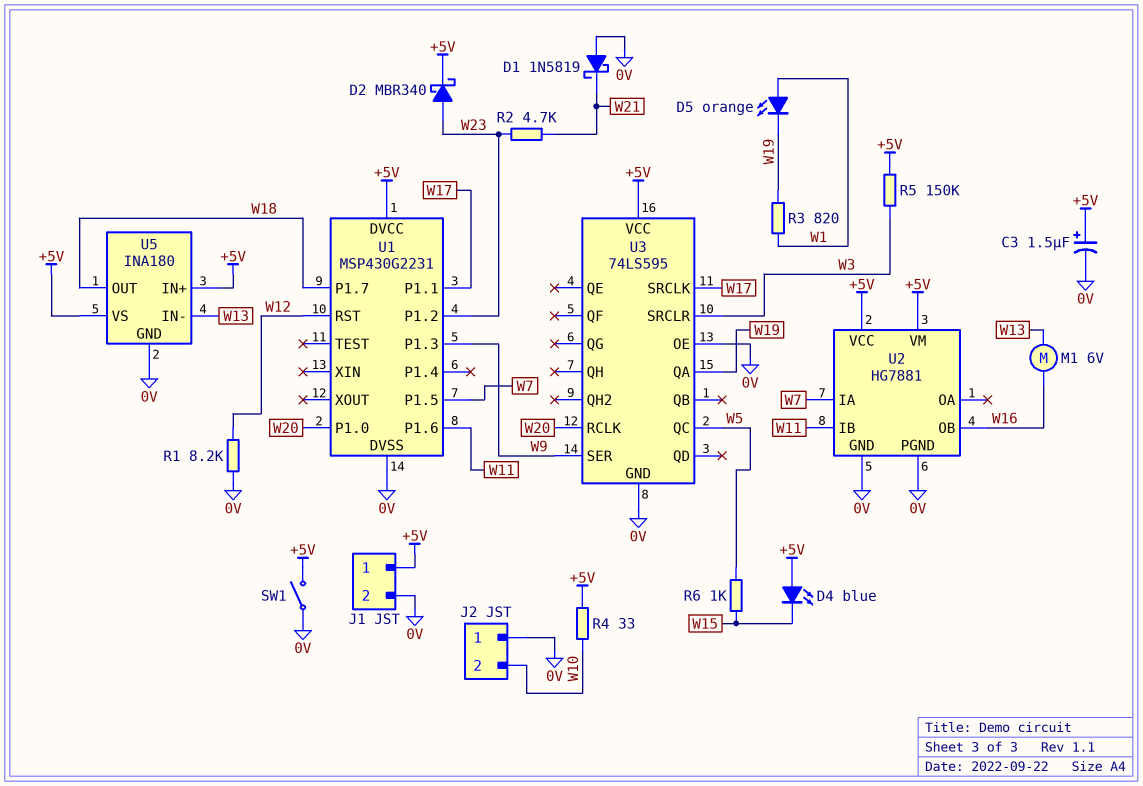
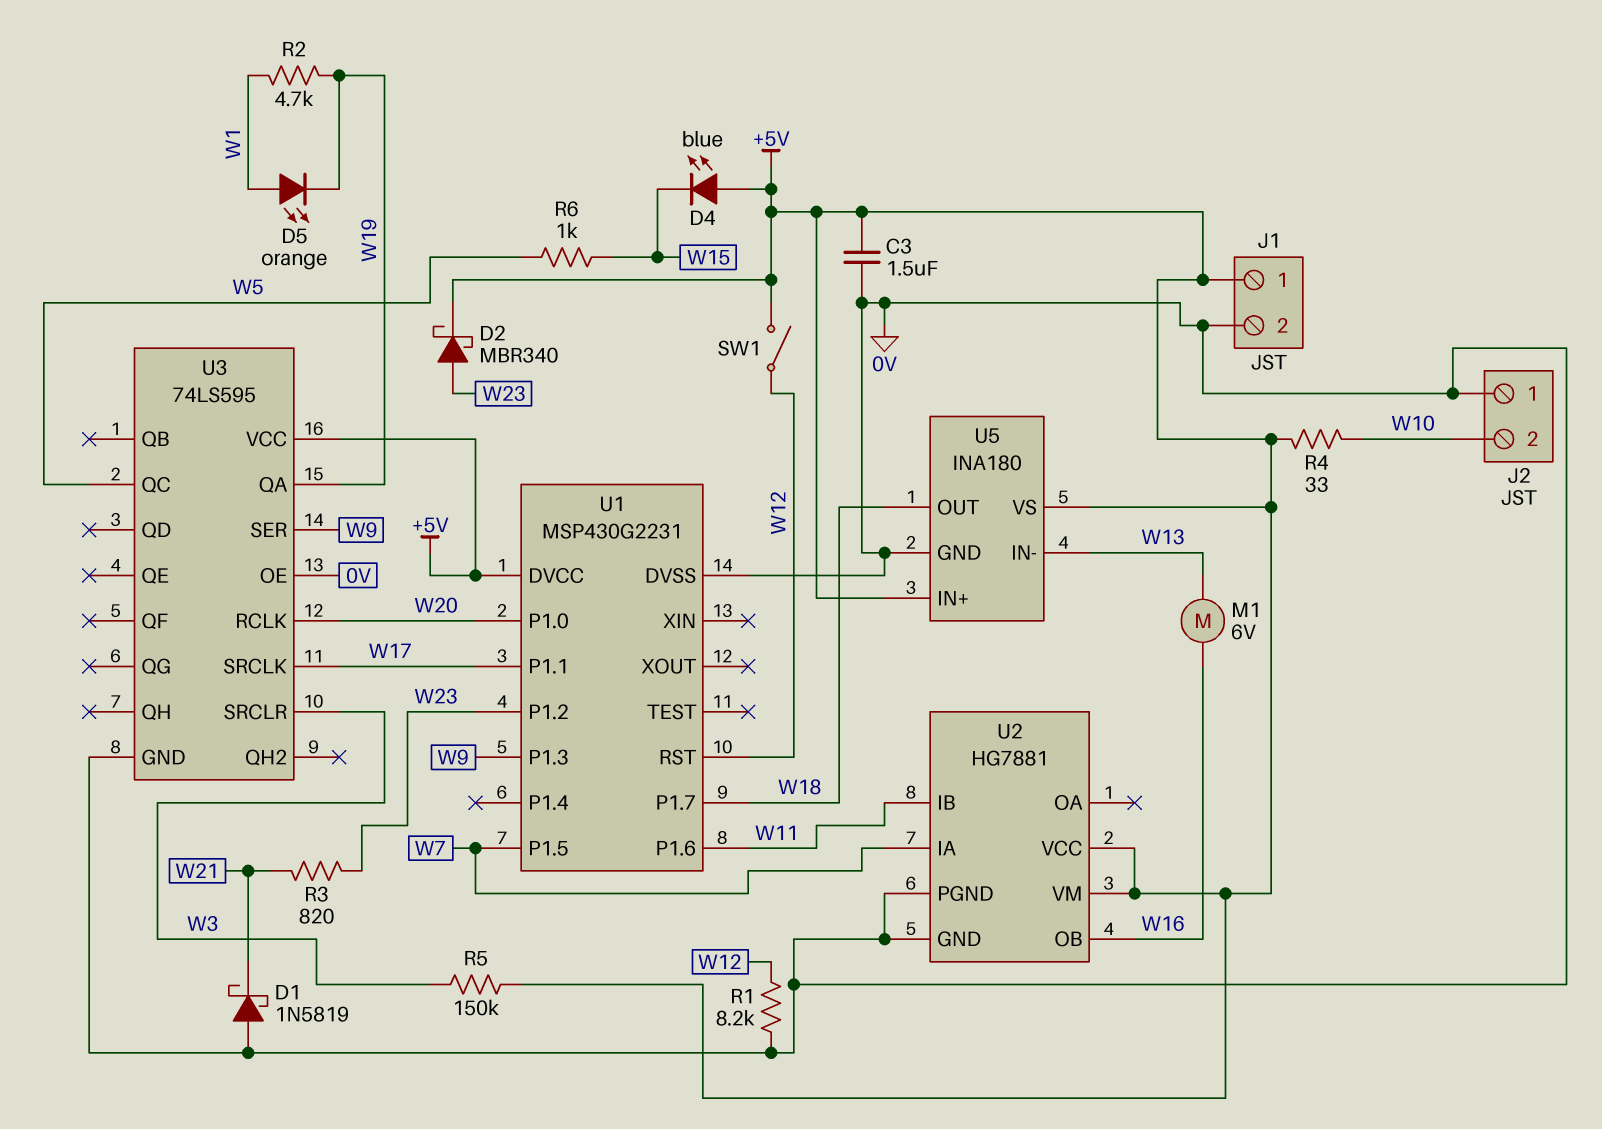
C3: 1.5uF (plus +5V, minus 0V) -> 1.5uF (+5V, 0V)
R2: 4.7k (W21, W23) -> 4.7k (W1, W19)
R3: 820 (W1, W19) -> 820 (W21, W23)
SW1: switch (+5V, 0V) -> switch (+5V, W12)

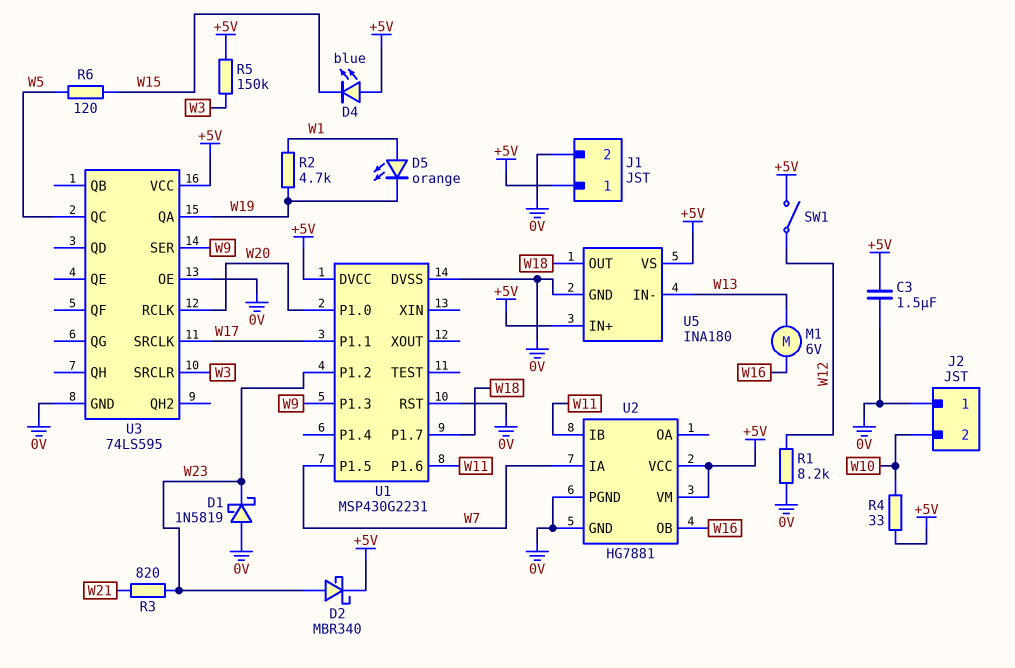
D1: schottky 1N5819 (A 0V, K W21) -> schottky 1N5819 (A 0V, K W23)
R6: 1k (W5, W15) -> 120 (W5, W15)
U1 pin RST: W12 -> 0V

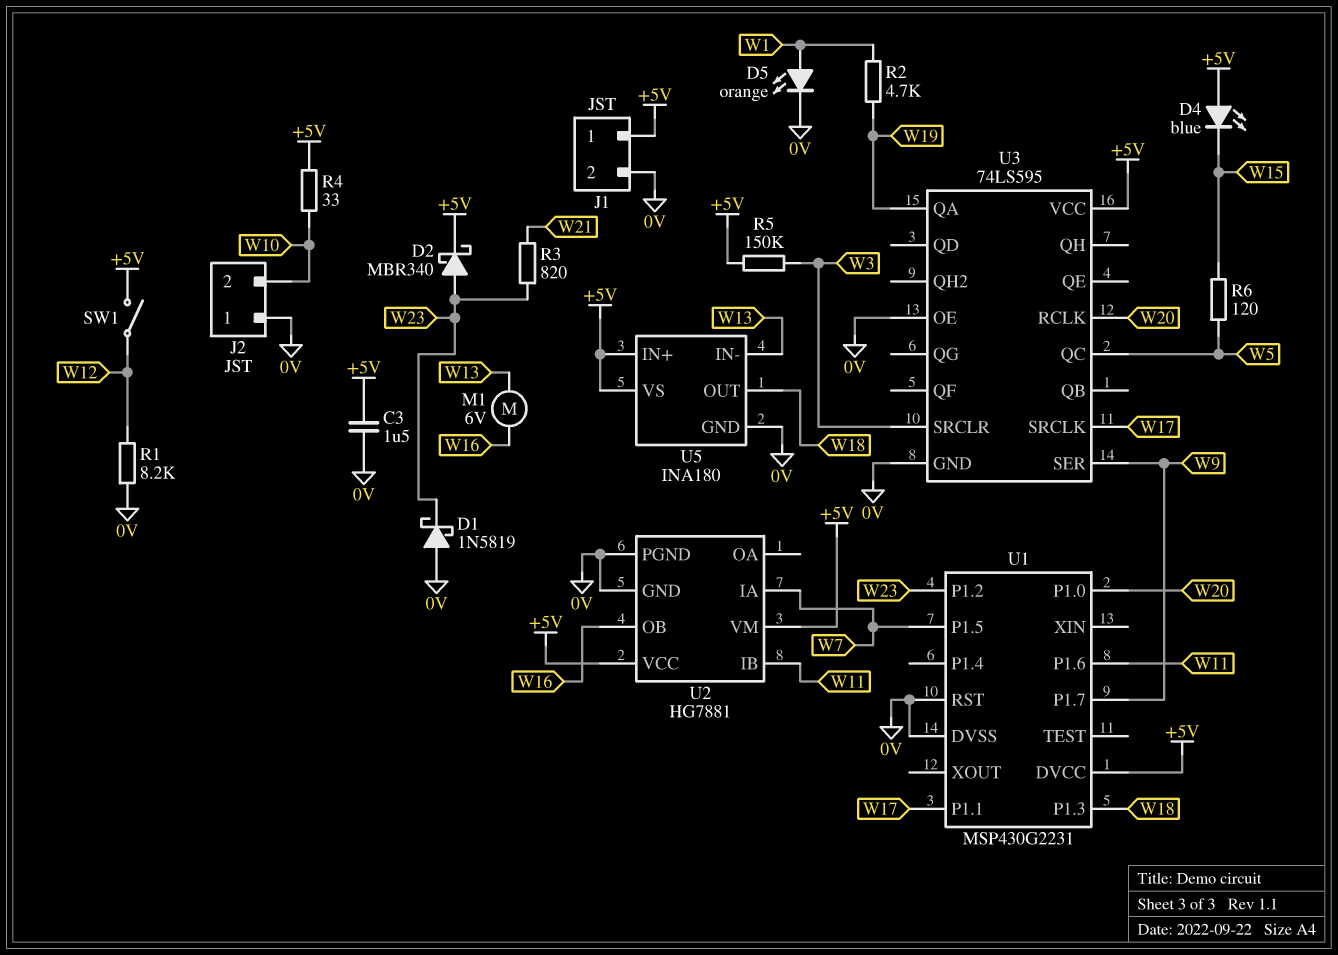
D5: LED orange (A W1, K W19) -> LED orange (A W1, K 0V)
U1 pin P1.3: W9 -> W18
U1 pin P1.7: W18 -> W9

